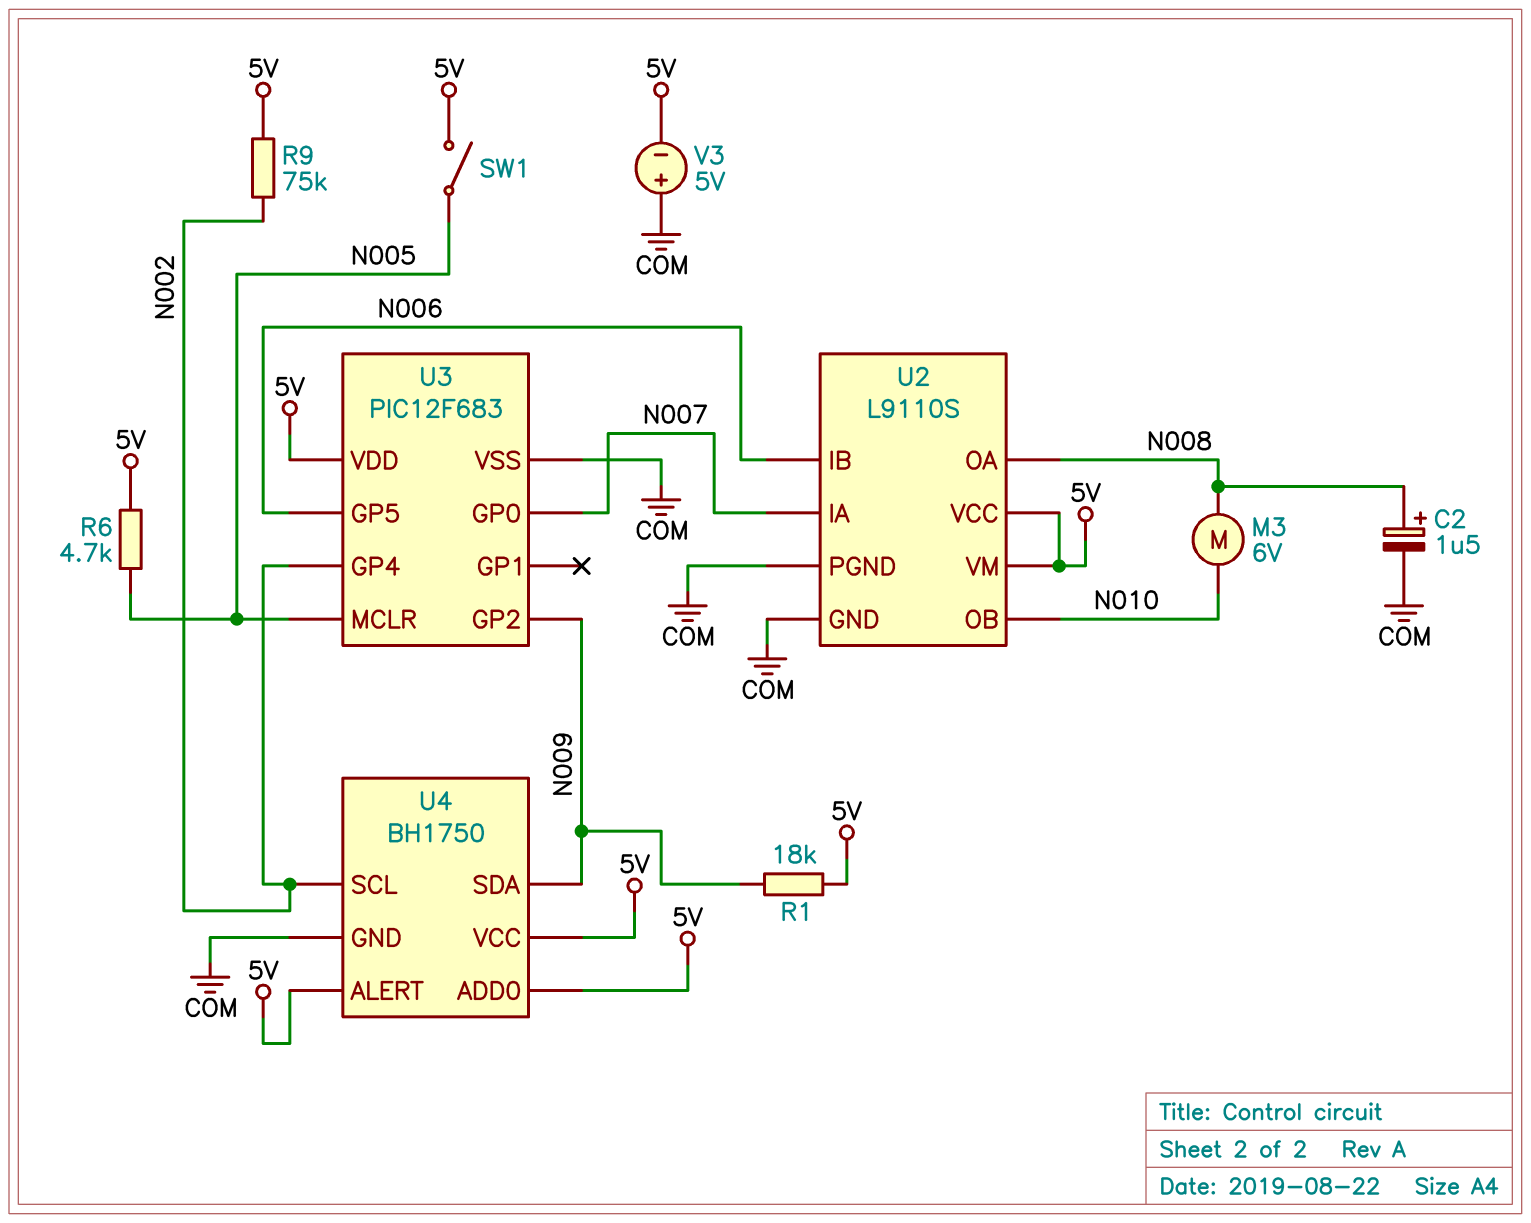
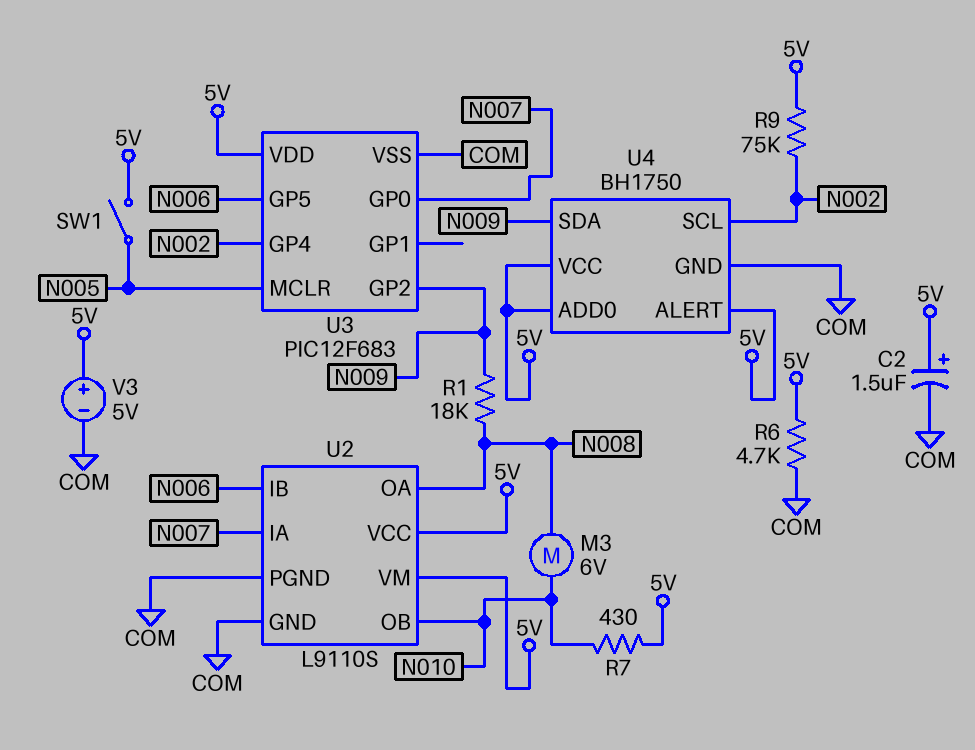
C2: 1.5uF (plus N008, minus COM) -> 1.5uF (plus 5V, minus COM)
R1: 18k (5V, N009) -> 18k (N008, N009)
R6: 4.7k (5V, N005) -> 4.7k (5V, COM)
R7: none -> 430 (5V, N010)
V3: 5V (plus COM, minus 5V) -> 5V (plus 5V, minus COM)

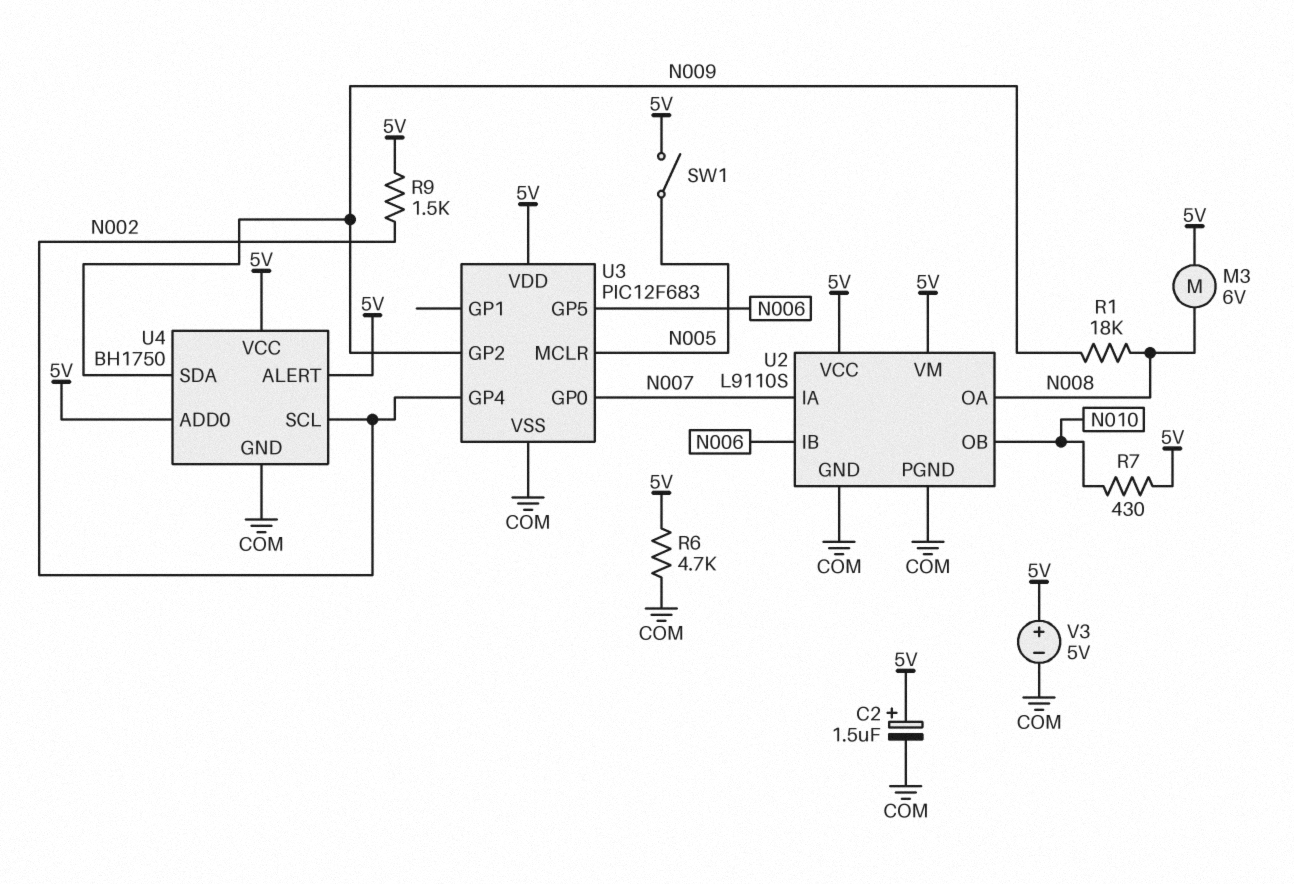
M3: motor 6V (N008, N010) -> motor 6V (5V, N008)
R9: 75k (5V, N002) -> 1.5k (5V, N002)

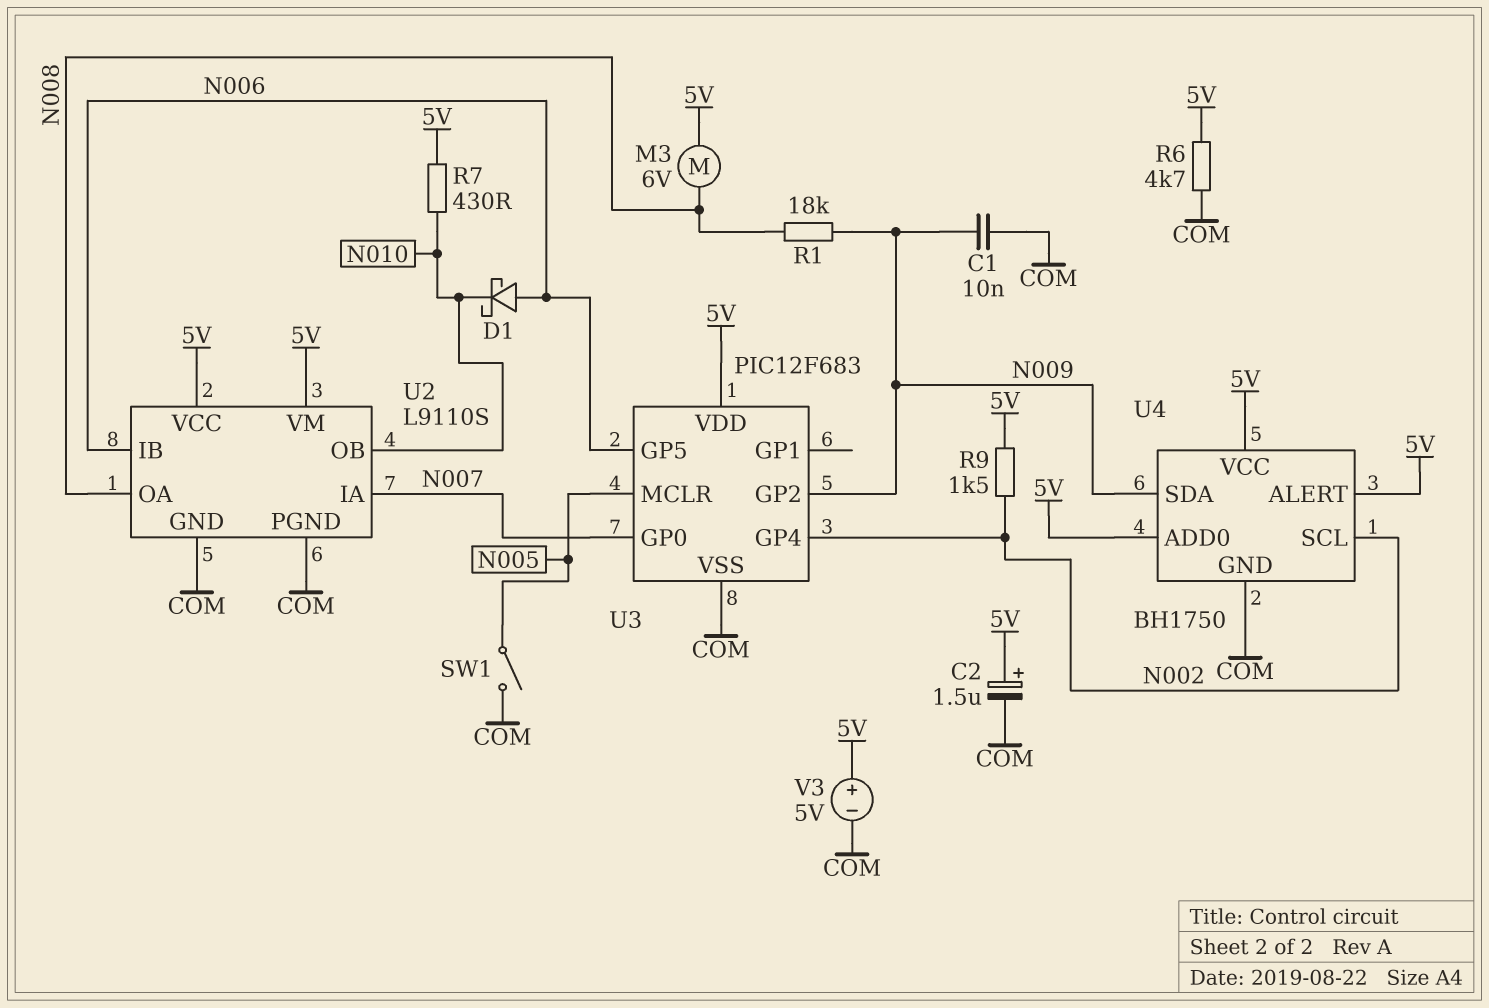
C1: none -> 10nF (COM, N009)
D1: none -> schottky (A N006, K N010)
SW1: switch (5V, N005) -> switch (COM, N005)

